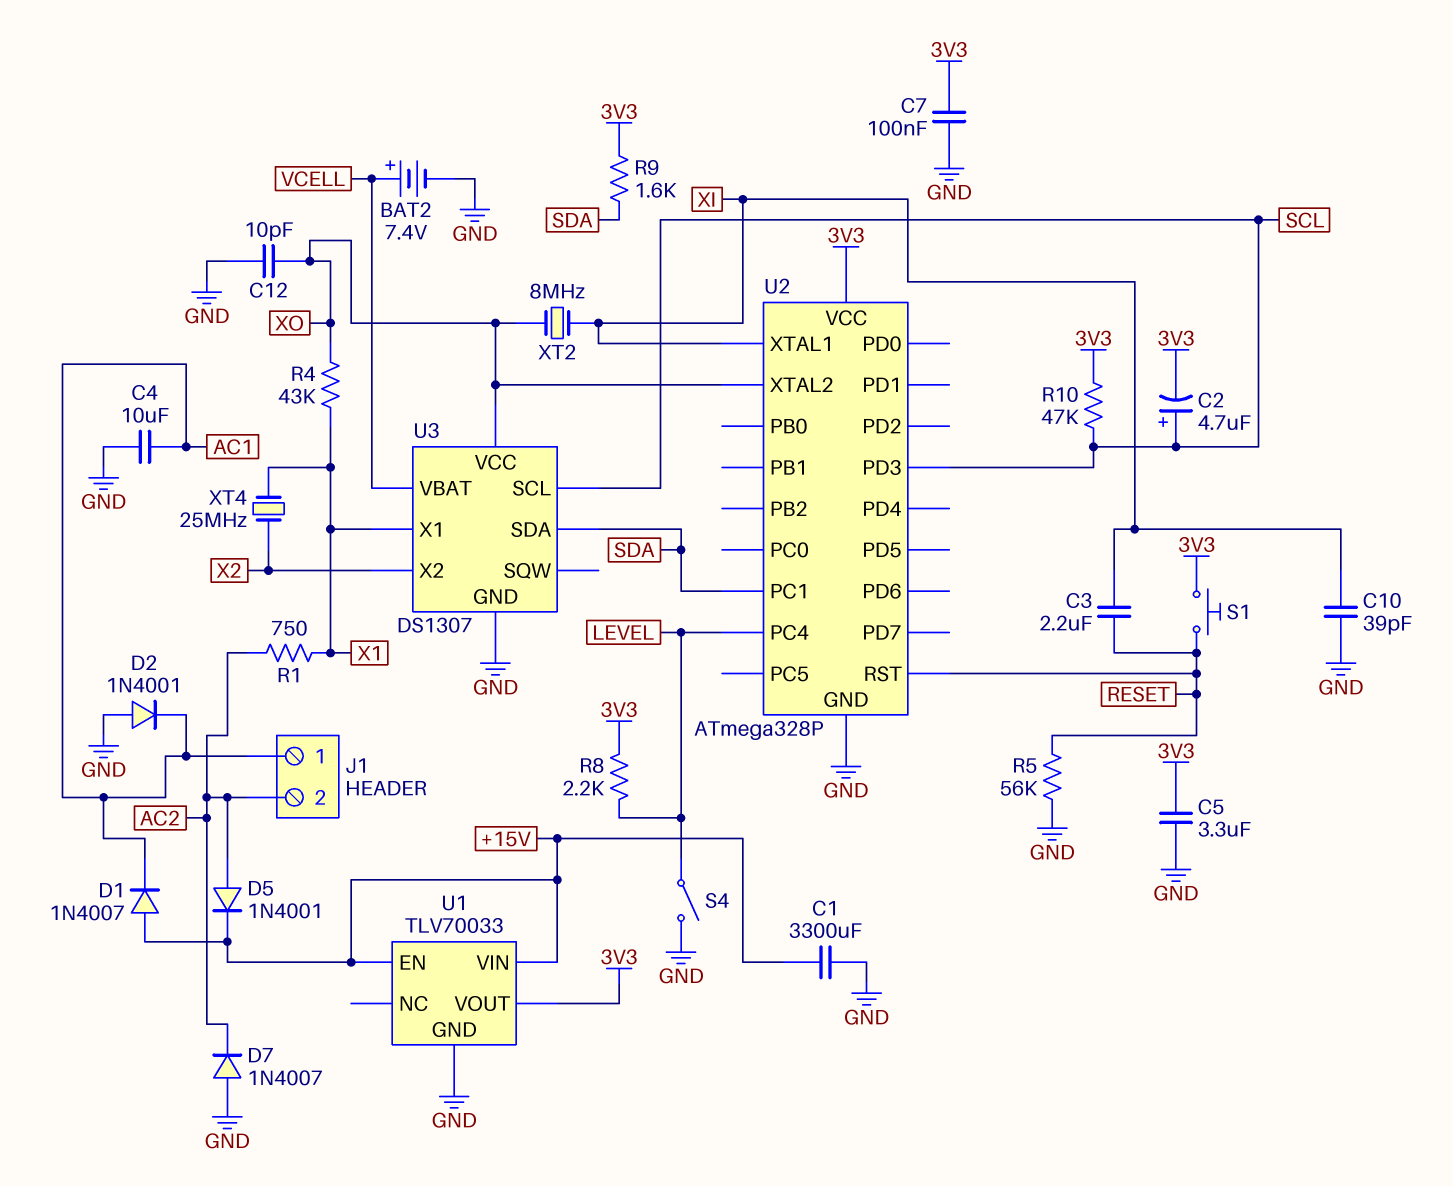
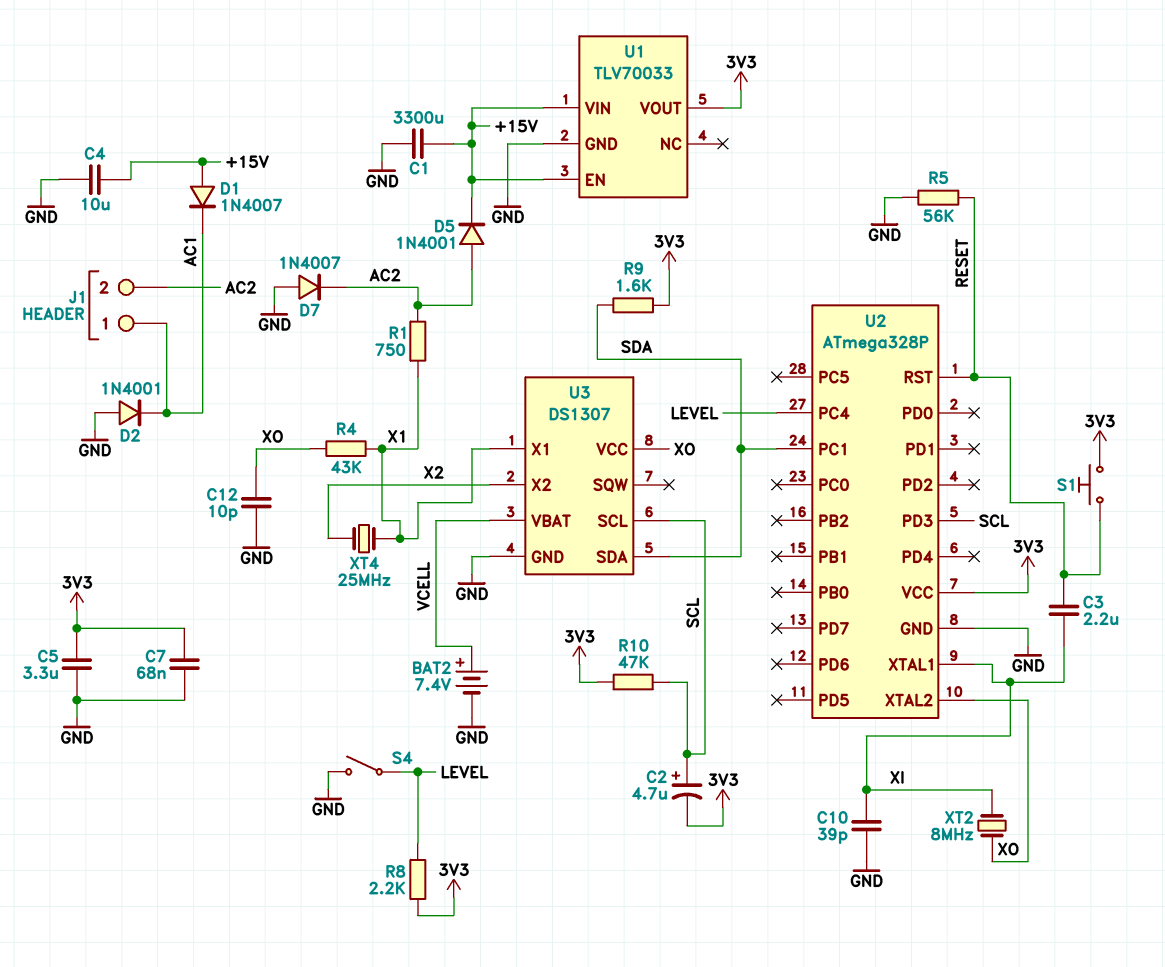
C4: 10uF (AC1, GND) -> 10uF (+15V, GND)
C7: 100nF (3V3, GND) -> 68nF (3V3, GND)

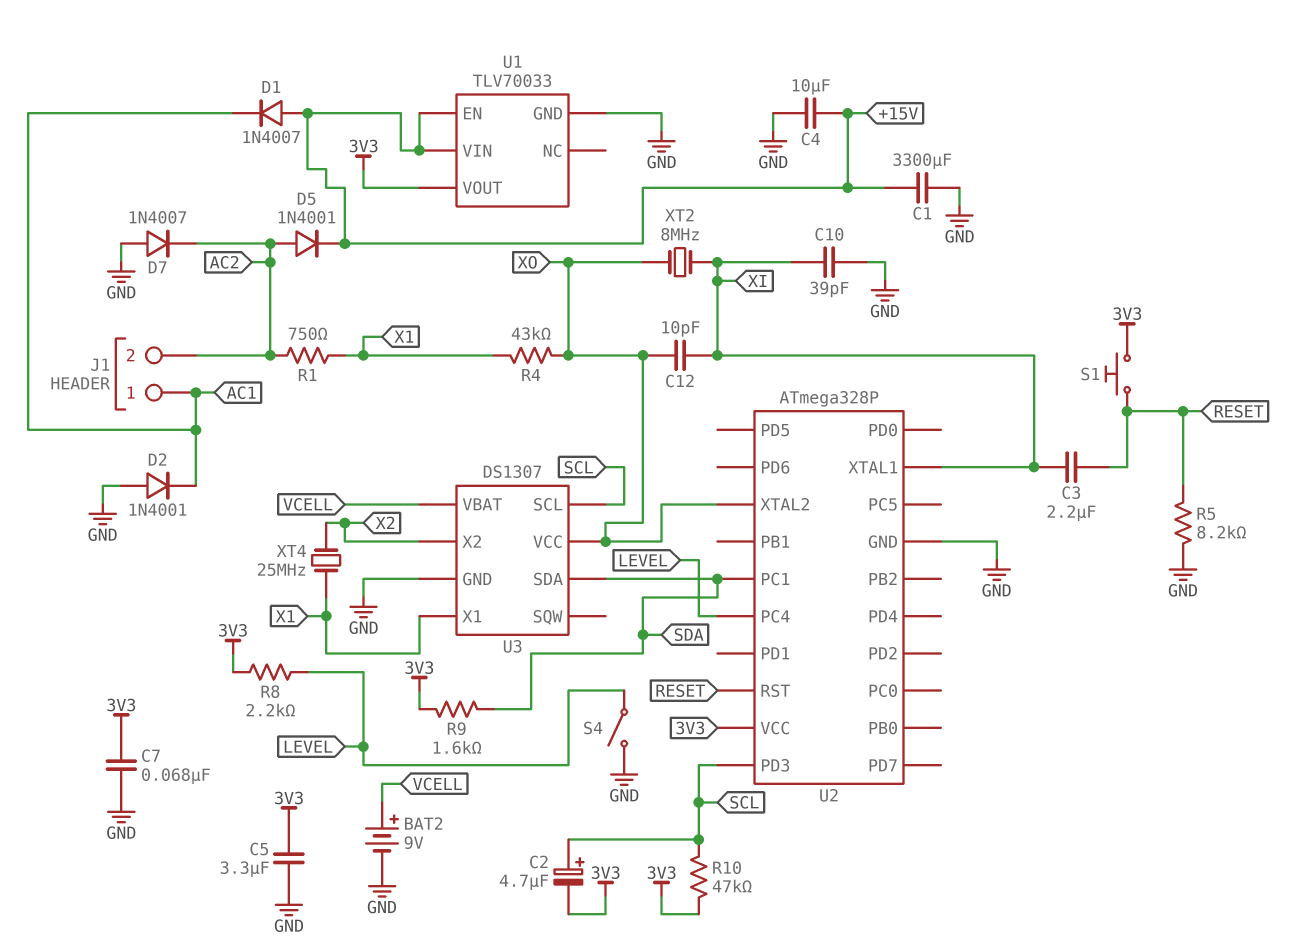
BAT2: 7.4V (plus VCELL, minus GND) -> 9V (plus VCELL, minus GND)
C12: 10pF (GND, XO) -> 10pF (XI, XO)
R5: 56k (GND, RESET) -> 8.2k (GND, RESET)

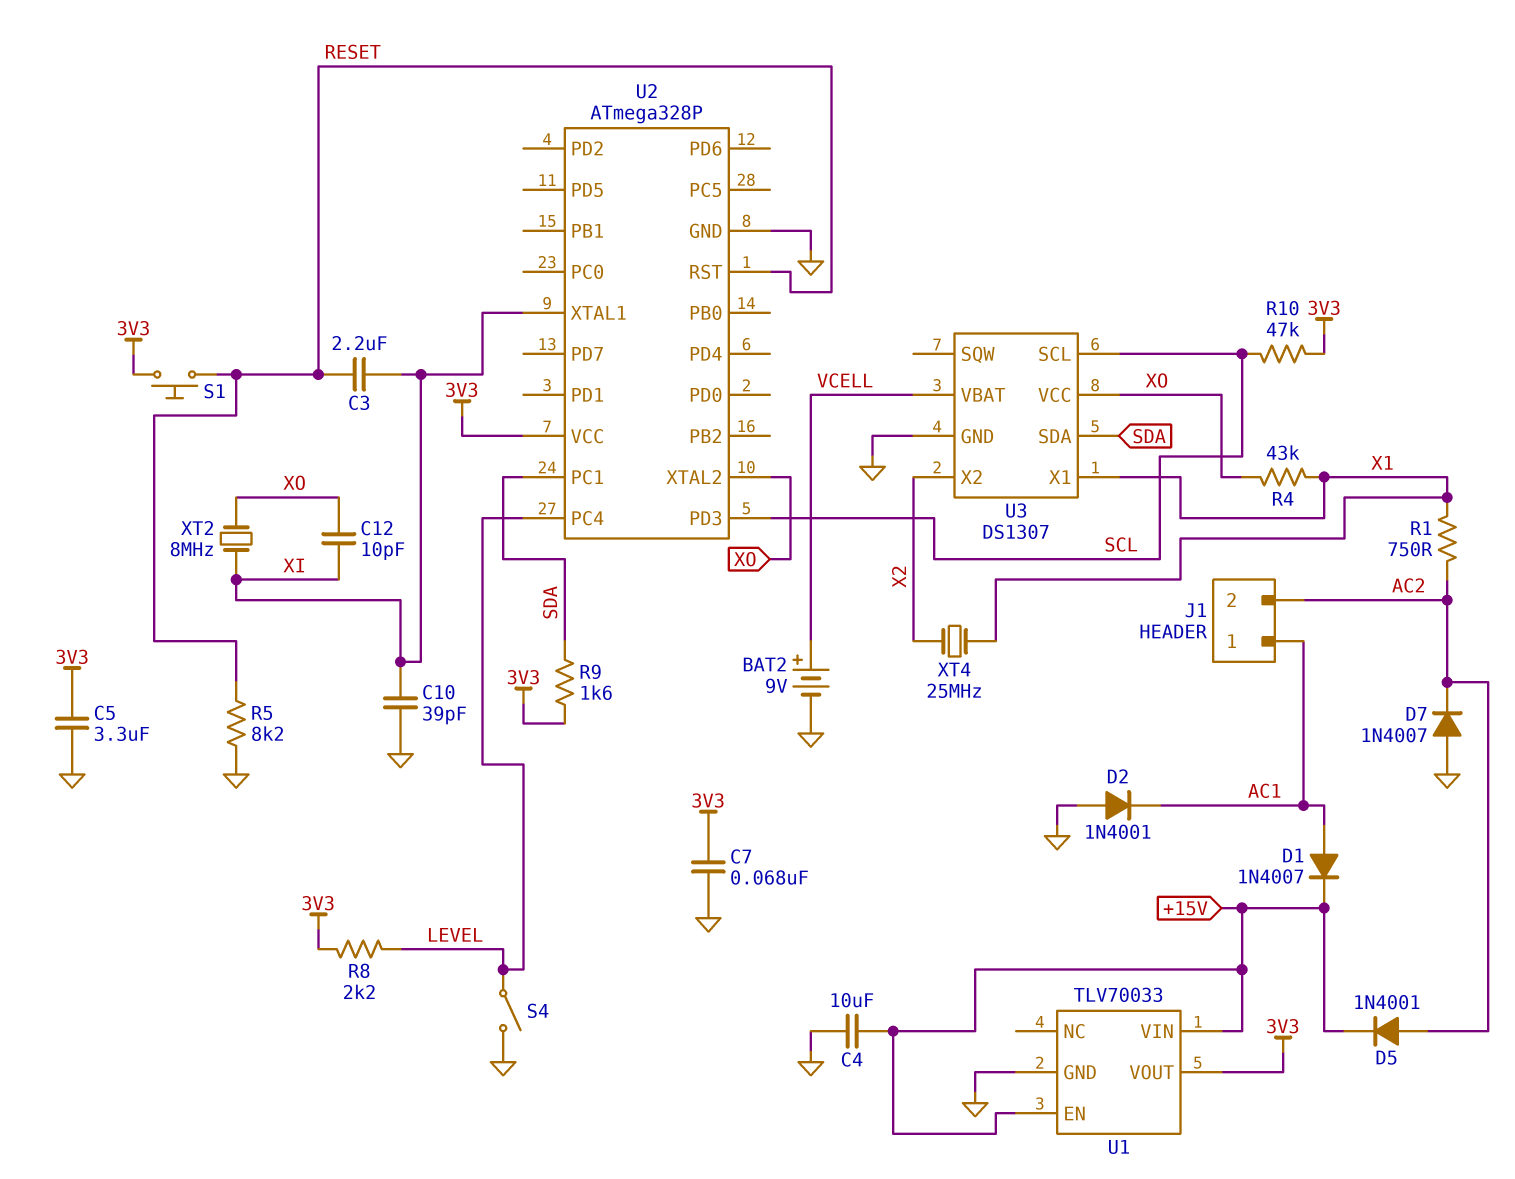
C1: 3300uF (+15V, GND) -> none
C2: 4.7uF (plus SCL, minus 3V3) -> none
D1: diode 1N4007 (A +15V, K AC1) -> diode 1N4007 (A AC1, K +15V)

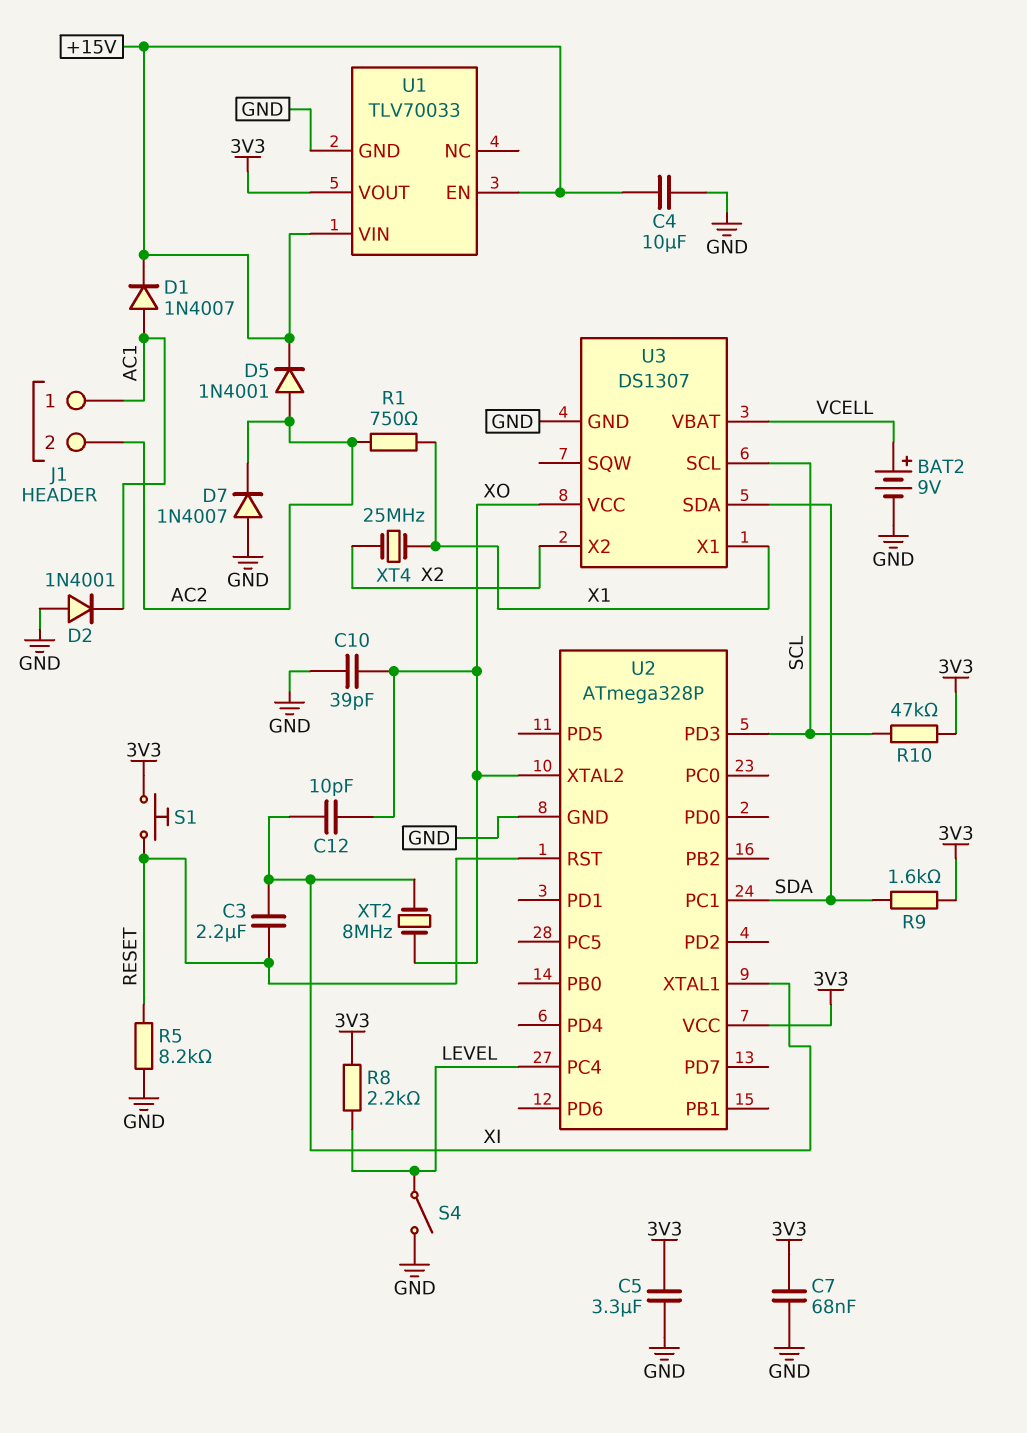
C10: 39pF (GND, XI) -> 39pF (GND, XO)
R4: 43k (X1, XO) -> none

